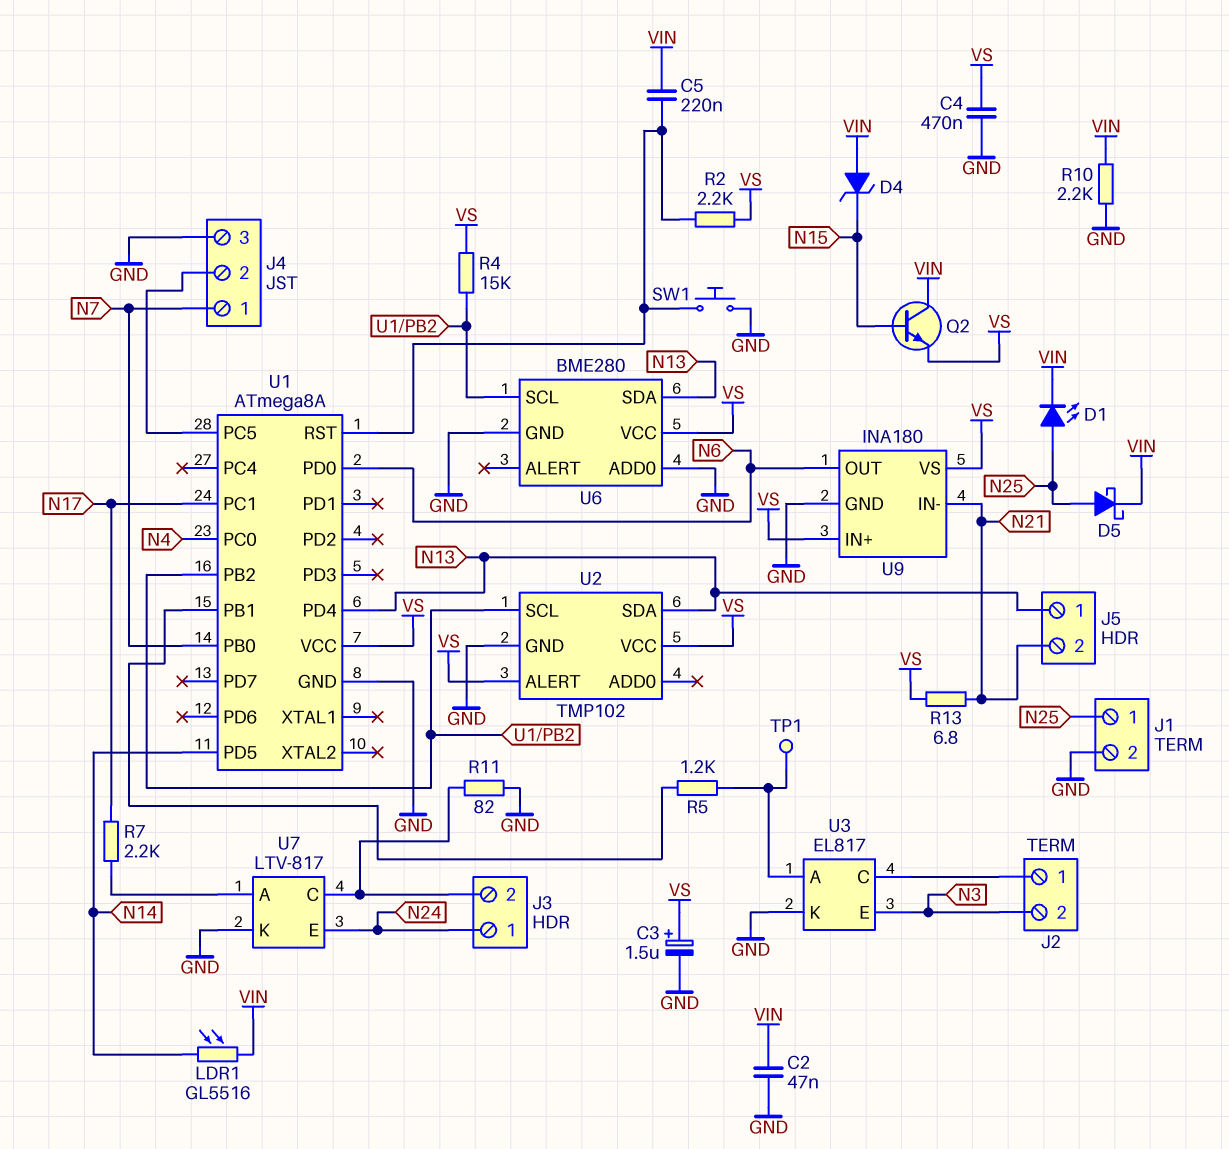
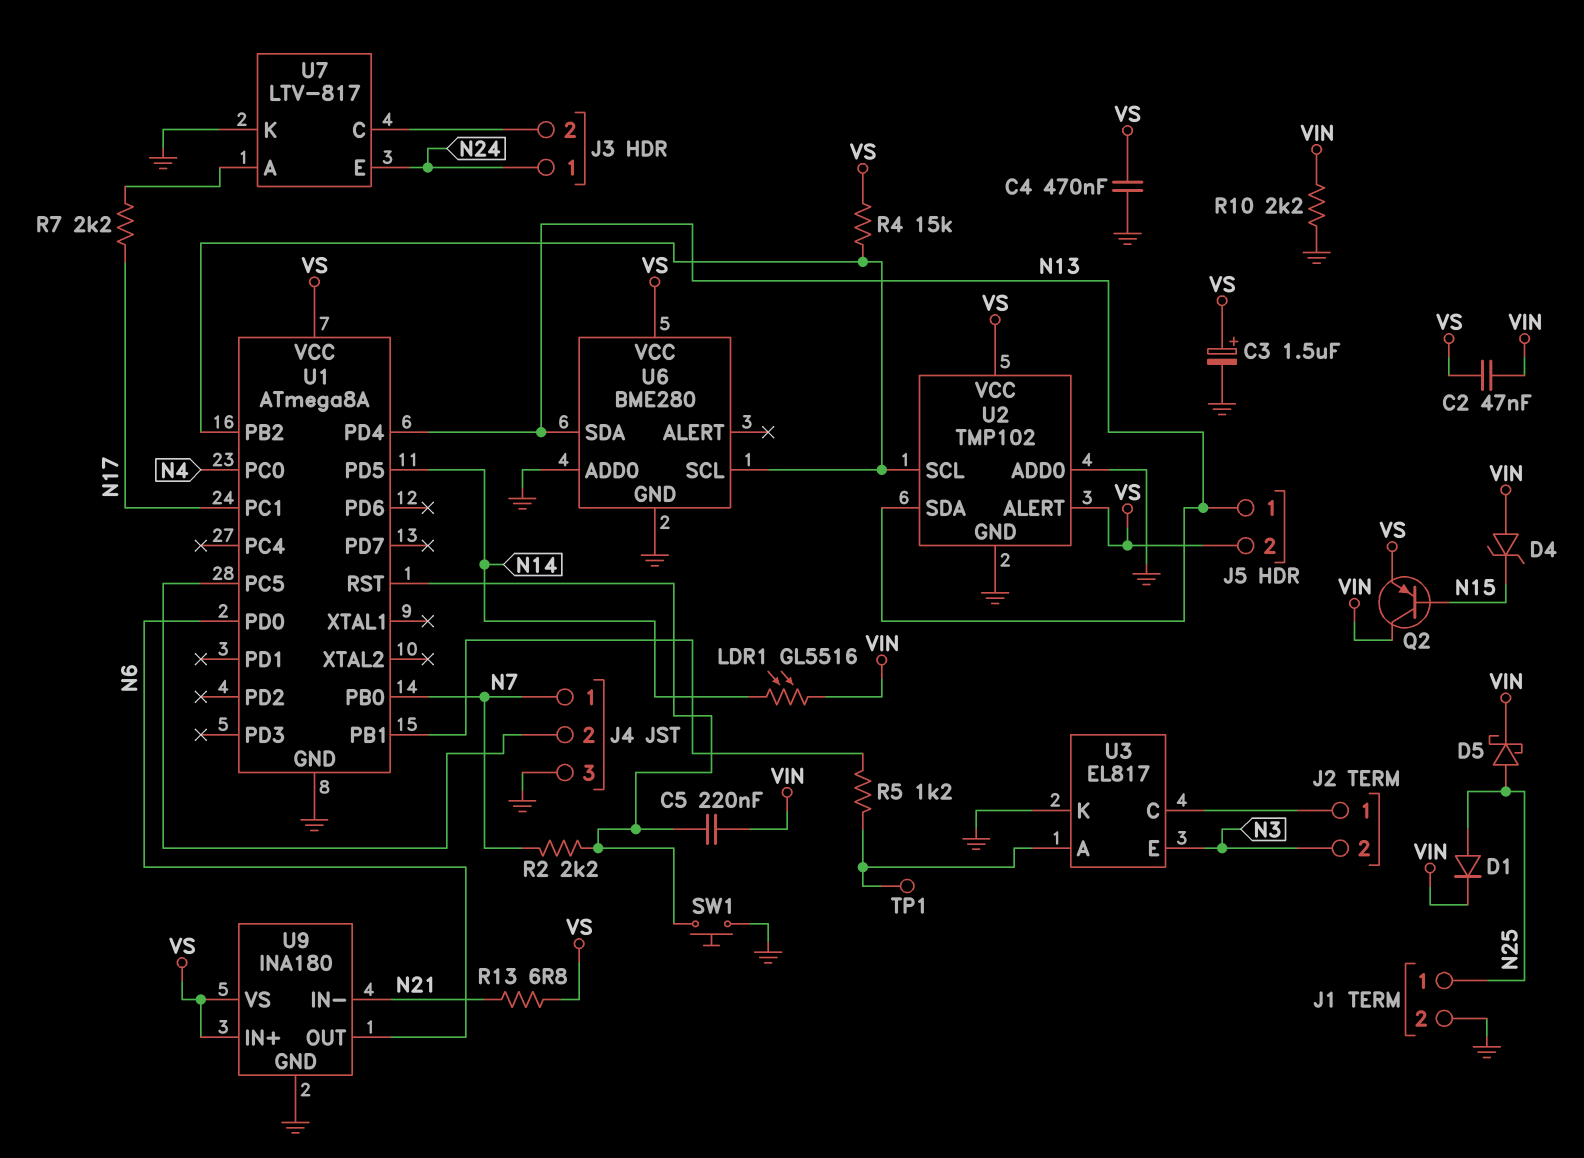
C2: 47nF (GND, VIN) -> 47nF (VIN, VS)
D1: LED (A N25, K VIN) -> diode (A N25, K VIN)
J5 pin 2: N21 -> VS
Q2: NPN (B N15, C VIN, E VS) -> PNP (B N15, C VIN, E VS)
R2: 2.2k (U1/RST, VS) -> 2.2k (N7, U1/RST)
R11: 82 (GND, J3/2) -> none
U2 pin ADD0: none -> GND

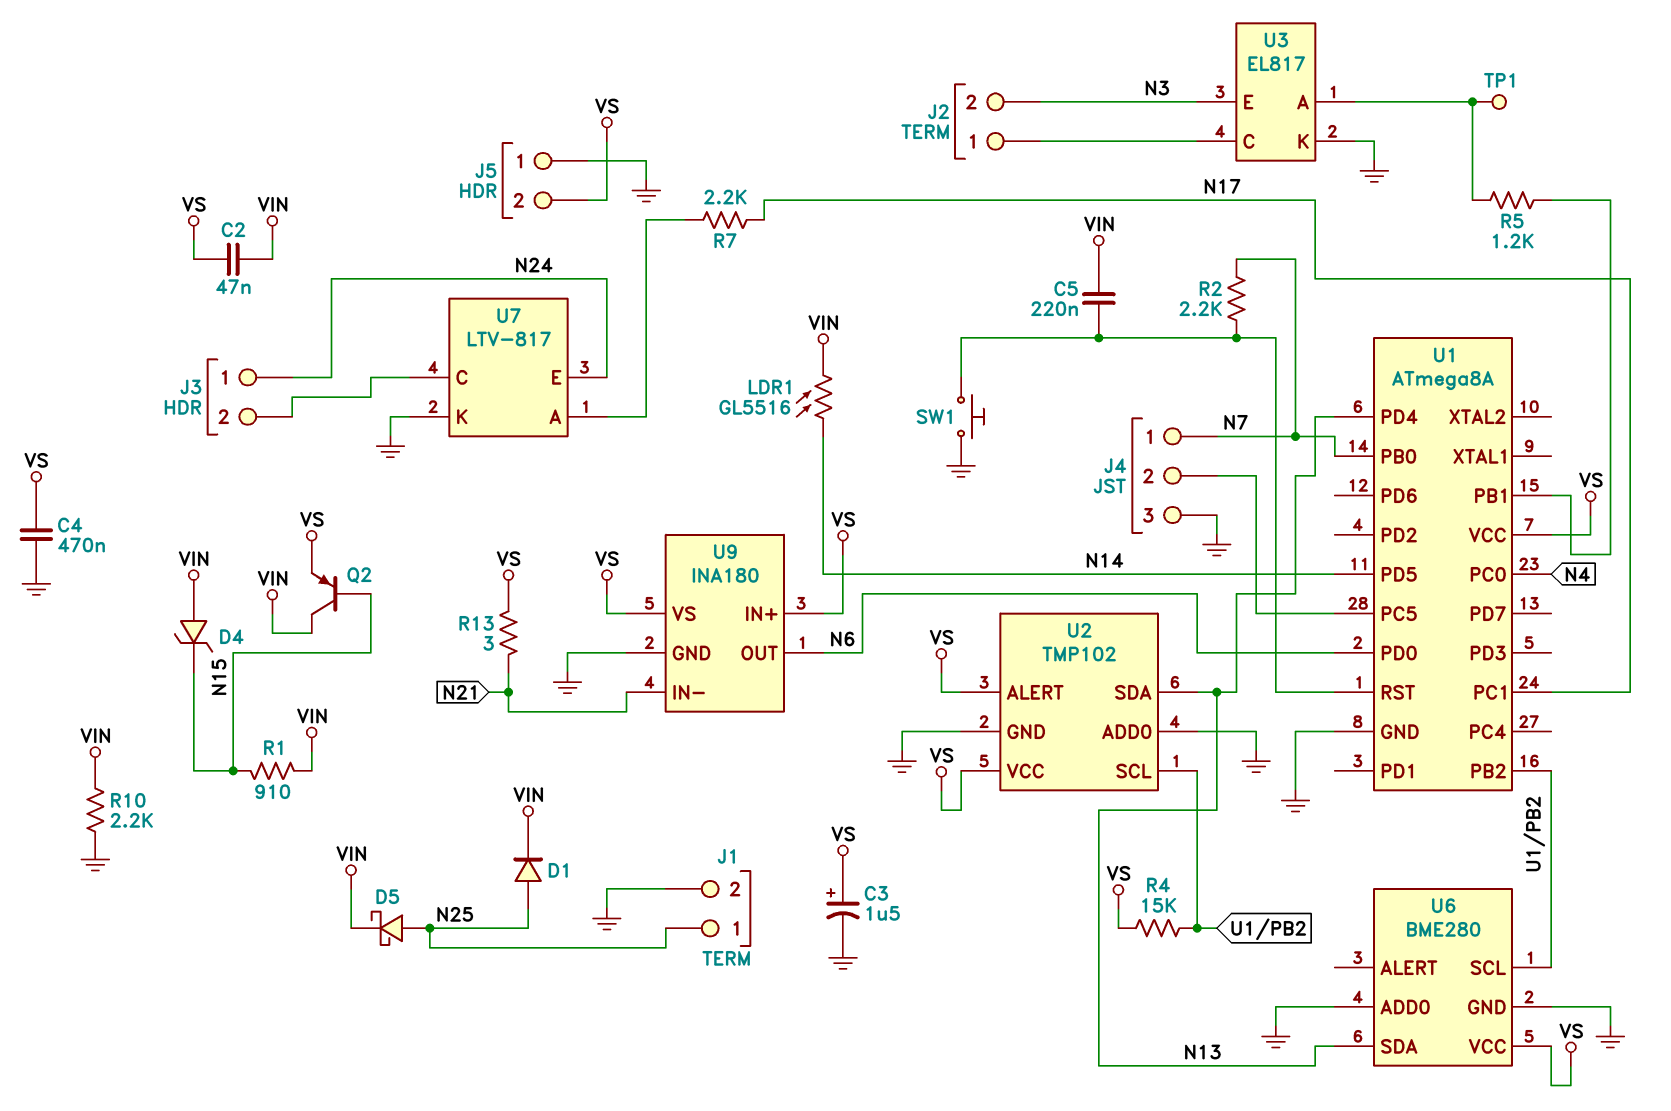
J5 pin 1: N13 -> GND
R1: none -> 910 (N15, VIN)
R13: 6.8 (N21, VS) -> 3 (N21, VS)

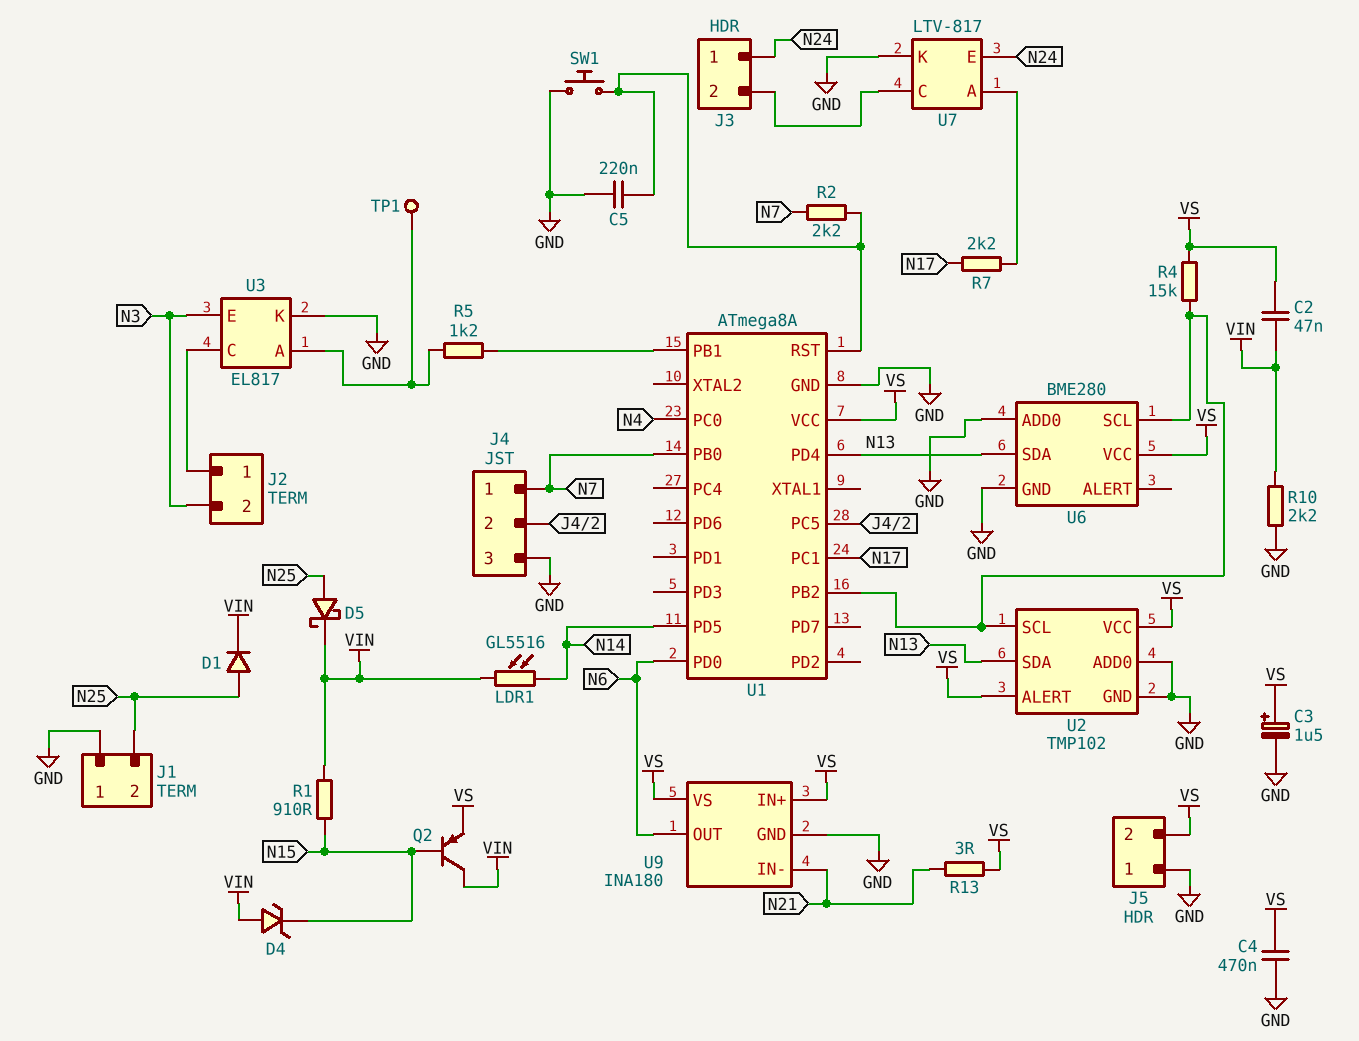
C5: 220nF (U1/RST, VIN) -> 220nF (GND, U1/RST)
J1 pin 1: N25 -> GND
J1 pin 2: GND -> N25

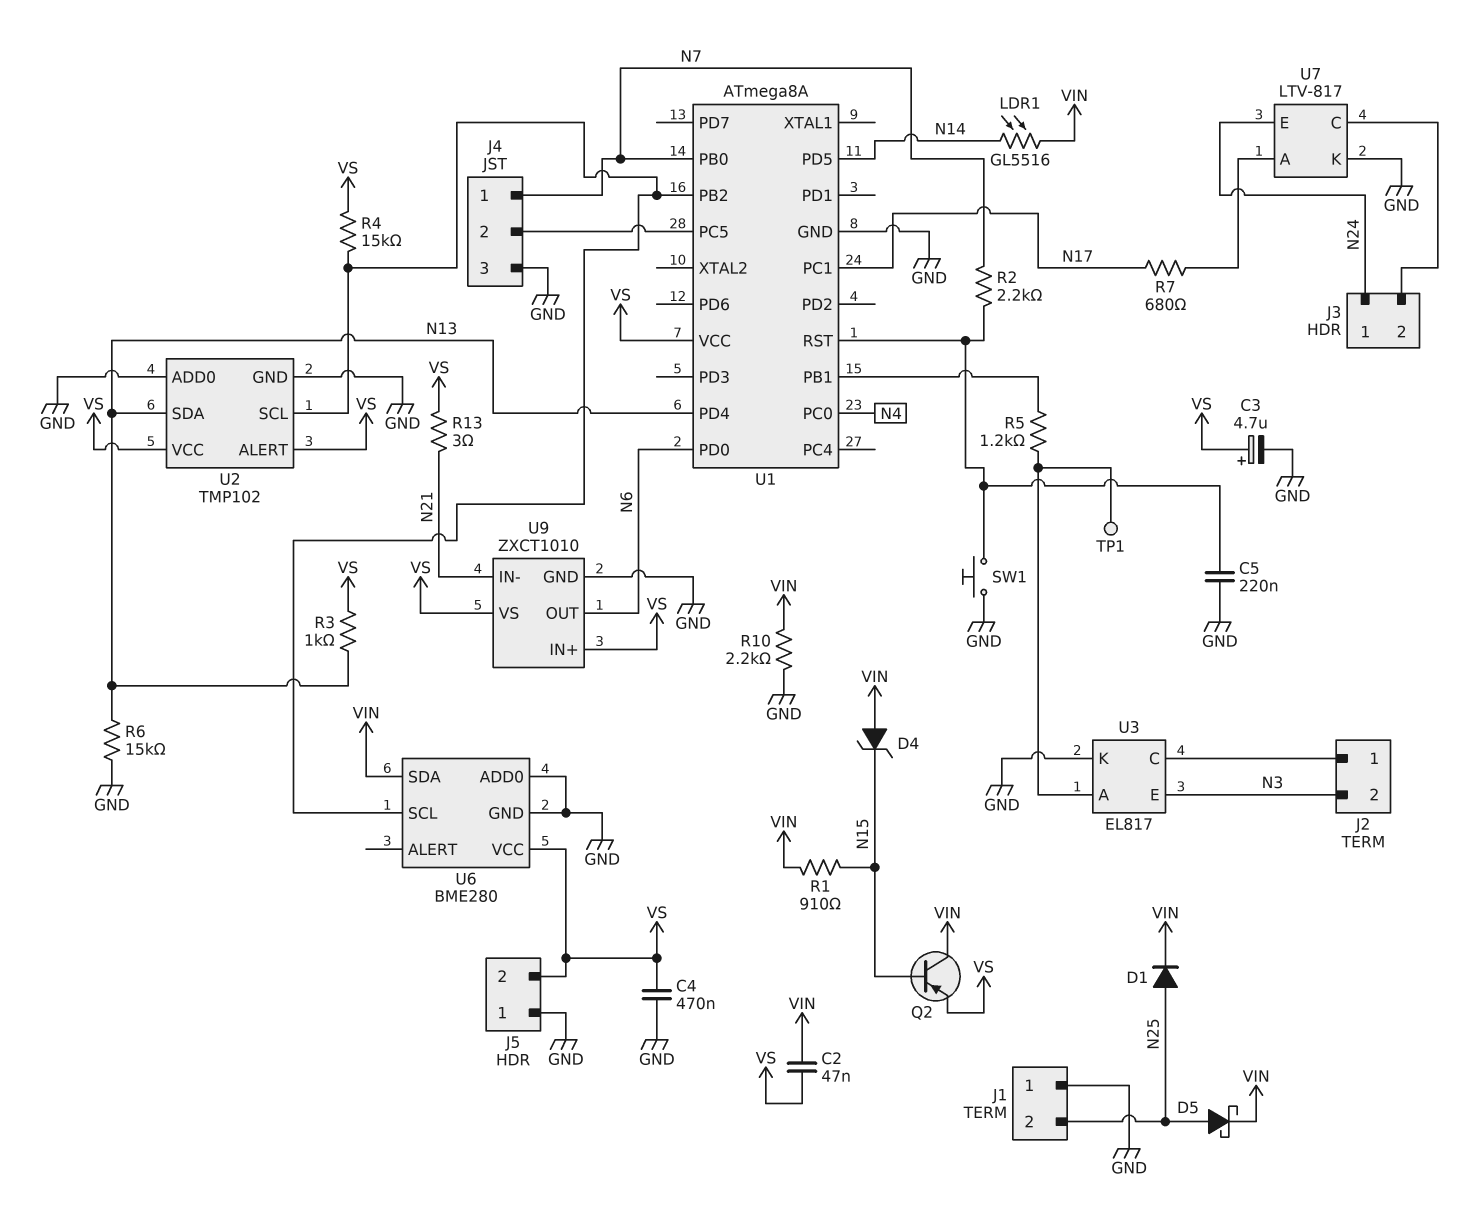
C3: 1.5uF (plus VS, minus GND) -> 4.7uF (plus VS, minus GND)
R3: none -> 1k (N13, VS)
R6: none -> 15k (GND, N13)
R7: 2.2k (N17, U7/A) -> 680 (N17, U7/A)
U6 pin SDA: N13 -> VIN
U9: INA180 -> ZXCT1010

